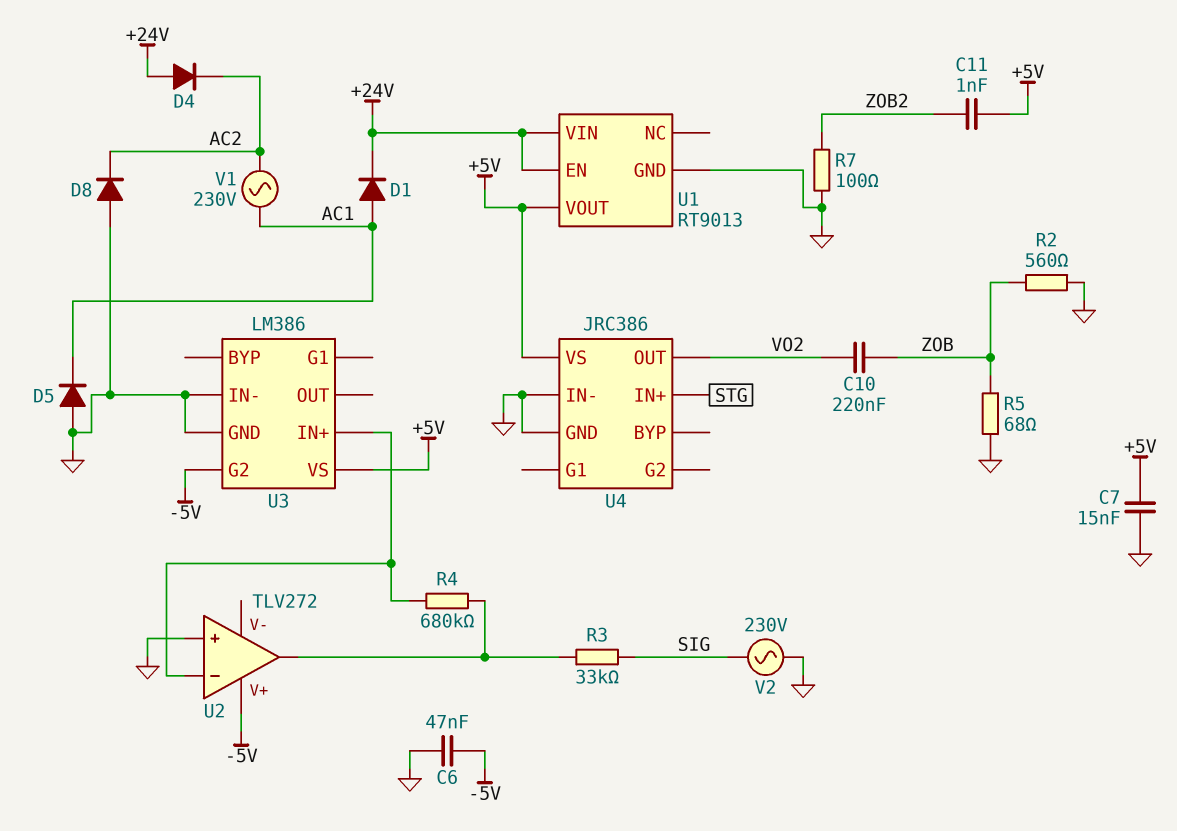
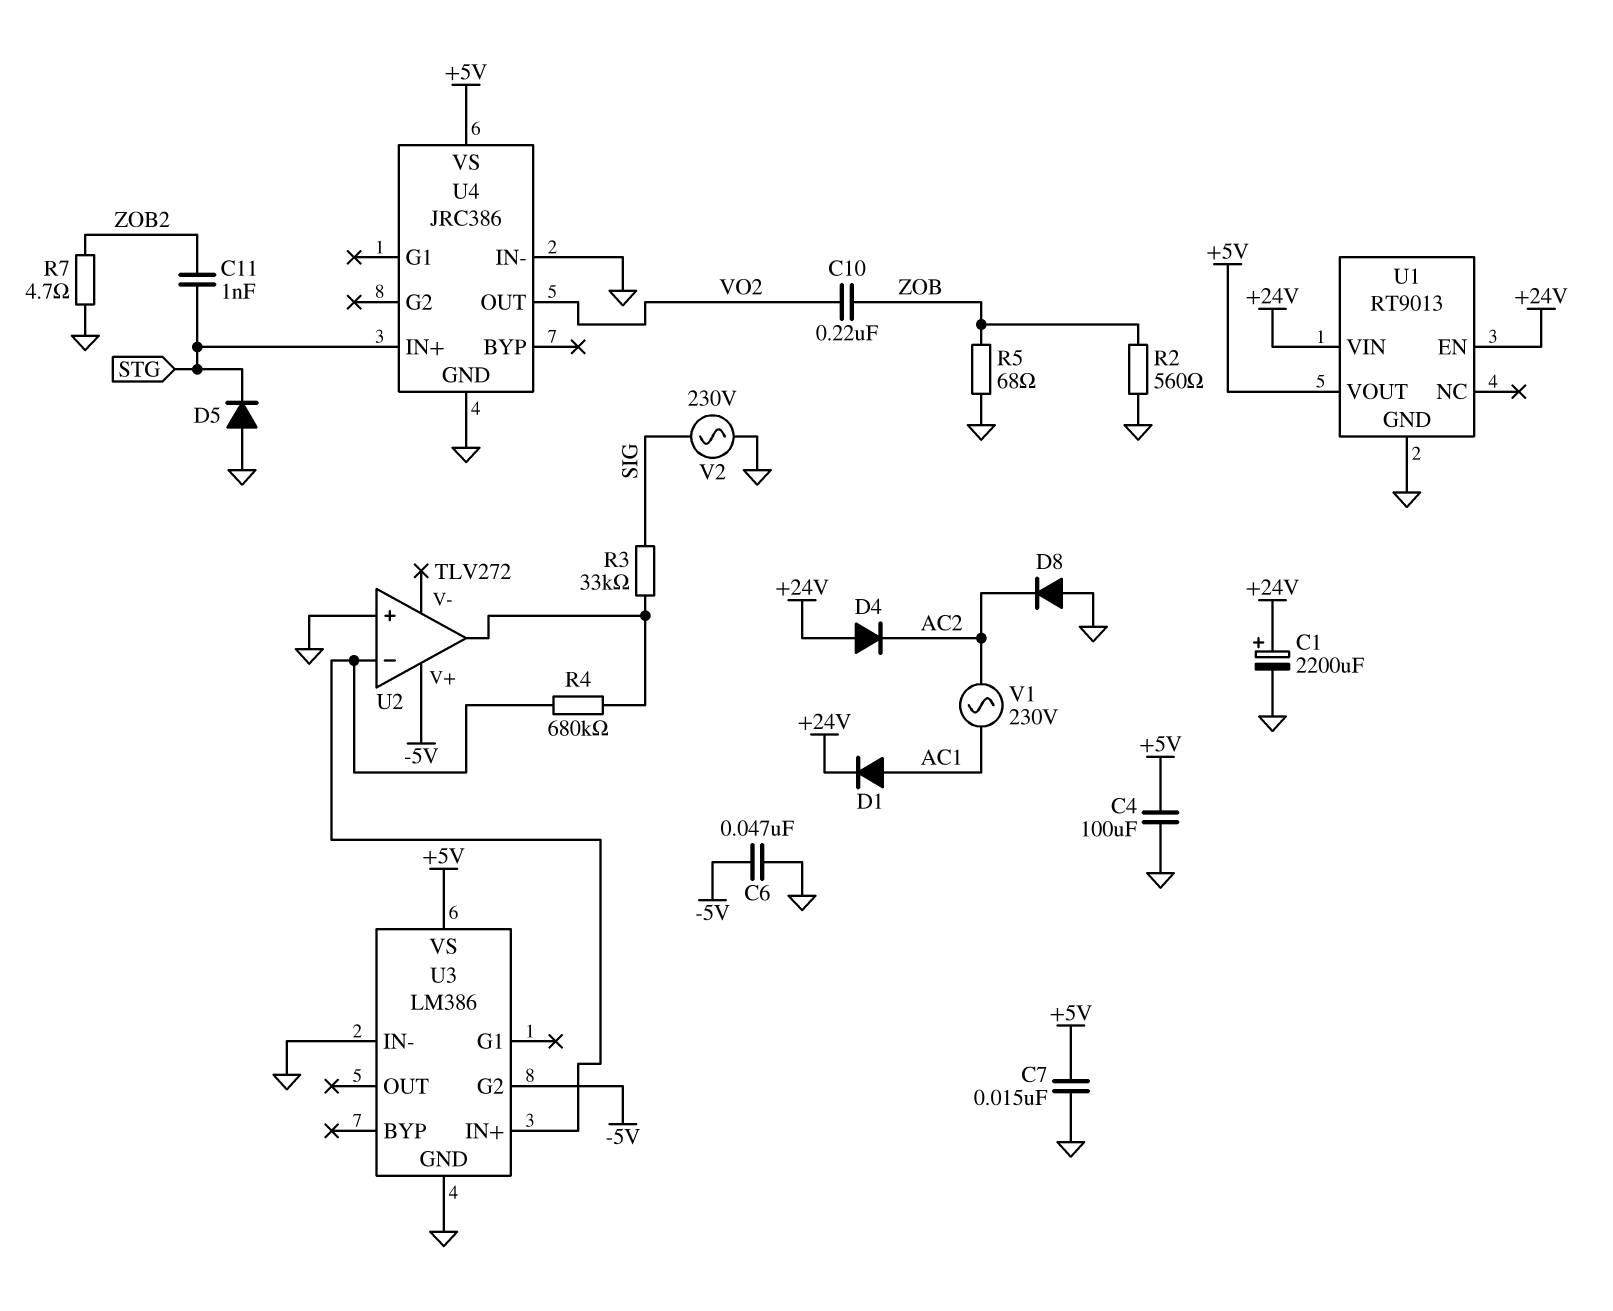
C1: none -> 2200uF (plus +24V, minus GND)
C4: none -> 100uF (+5V, GND)
C11: 1nF (+5V, ZOB2) -> 1nF (STG, ZOB2)
D5: diode (A GND, K AC1) -> diode (A GND, K STG)
R7: 100 (GND, ZOB2) -> 4.7 (GND, ZOB2)

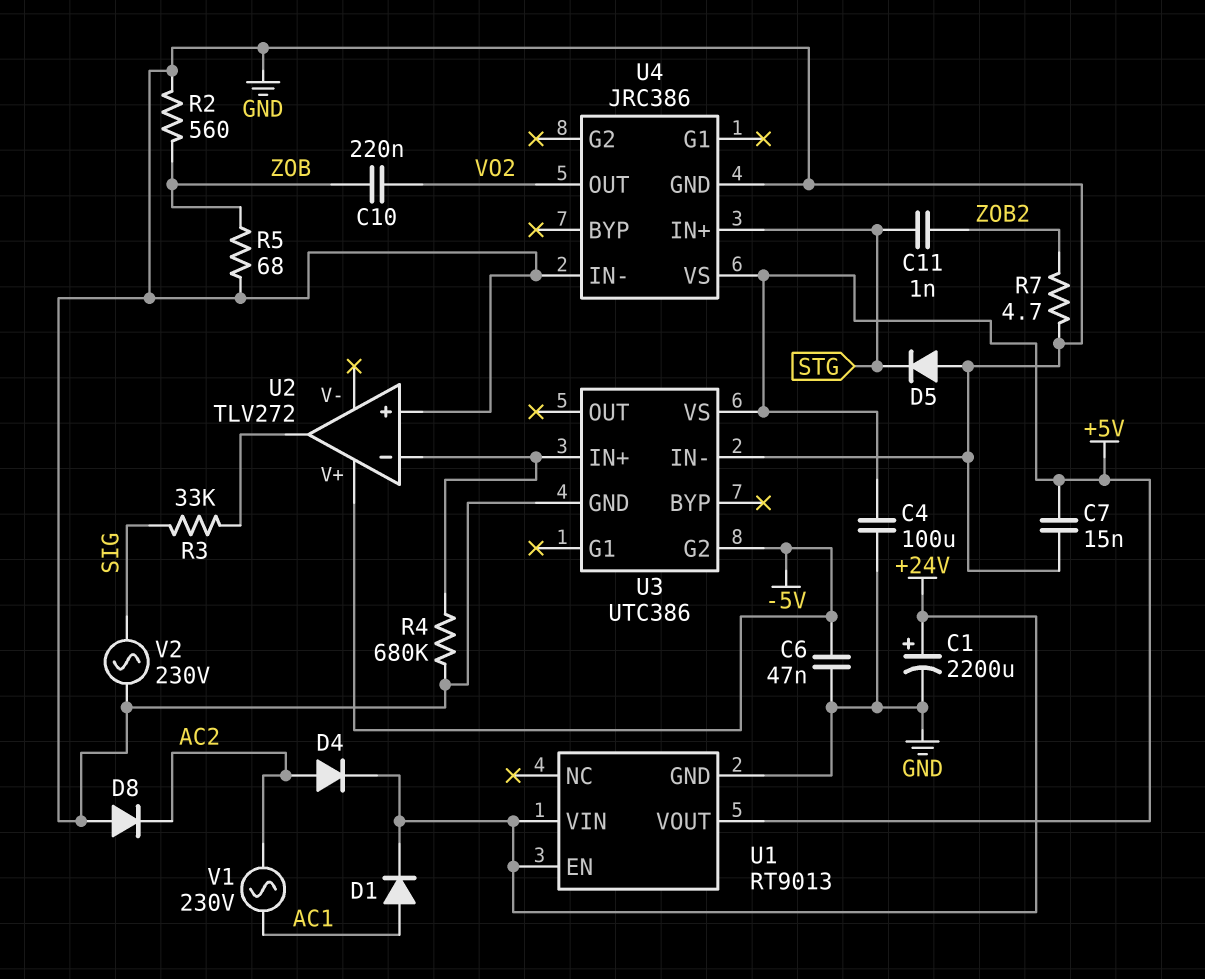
D4: diode (A +24V, K AC2) -> diode (A AC2, K +24V)
R4: 680k (U2/in-, U2/out) -> 680k (GND, U2/in-)
U3: LM386 -> UTC386

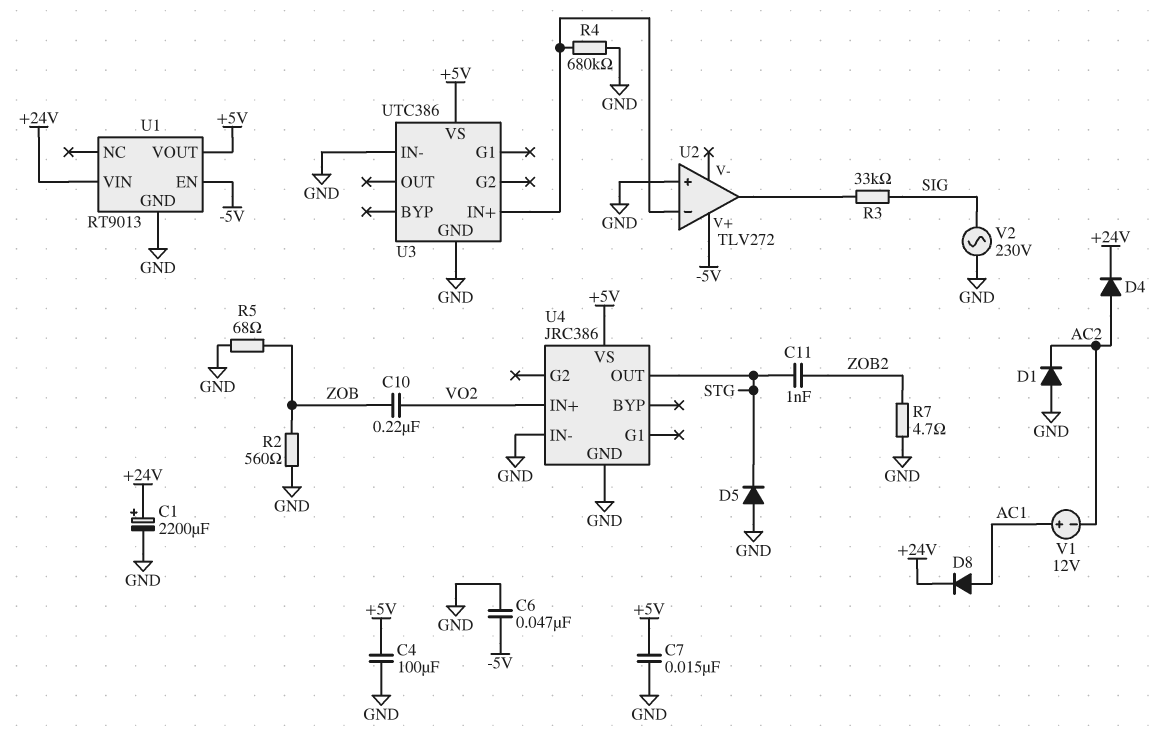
D1: diode (A AC1, K +24V) -> diode (A GND, K AC2)
D8: diode (A GND, K AC2) -> diode (A AC1, K +24V)
U1 pin EN: +24V -> -5V
U3 pin G2: -5V -> none
U4 pin IN+: STG -> VO2
U4 pin OUT: VO2 -> STG
V1: AC 230V (AC1, AC2) -> 12V (plus AC1, minus AC2)

